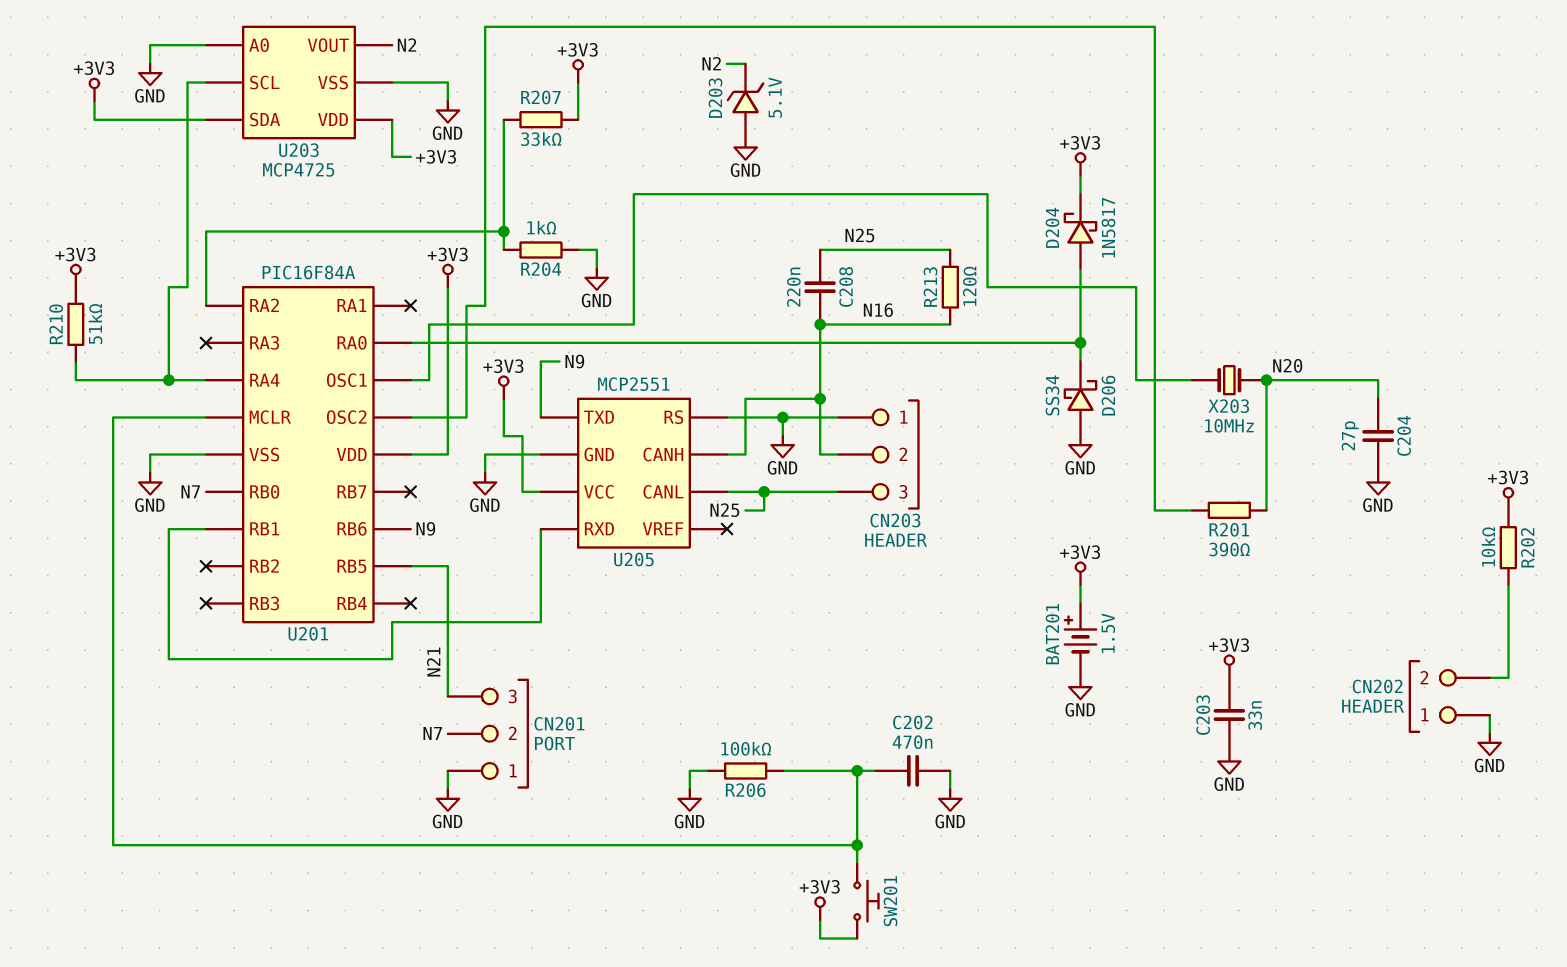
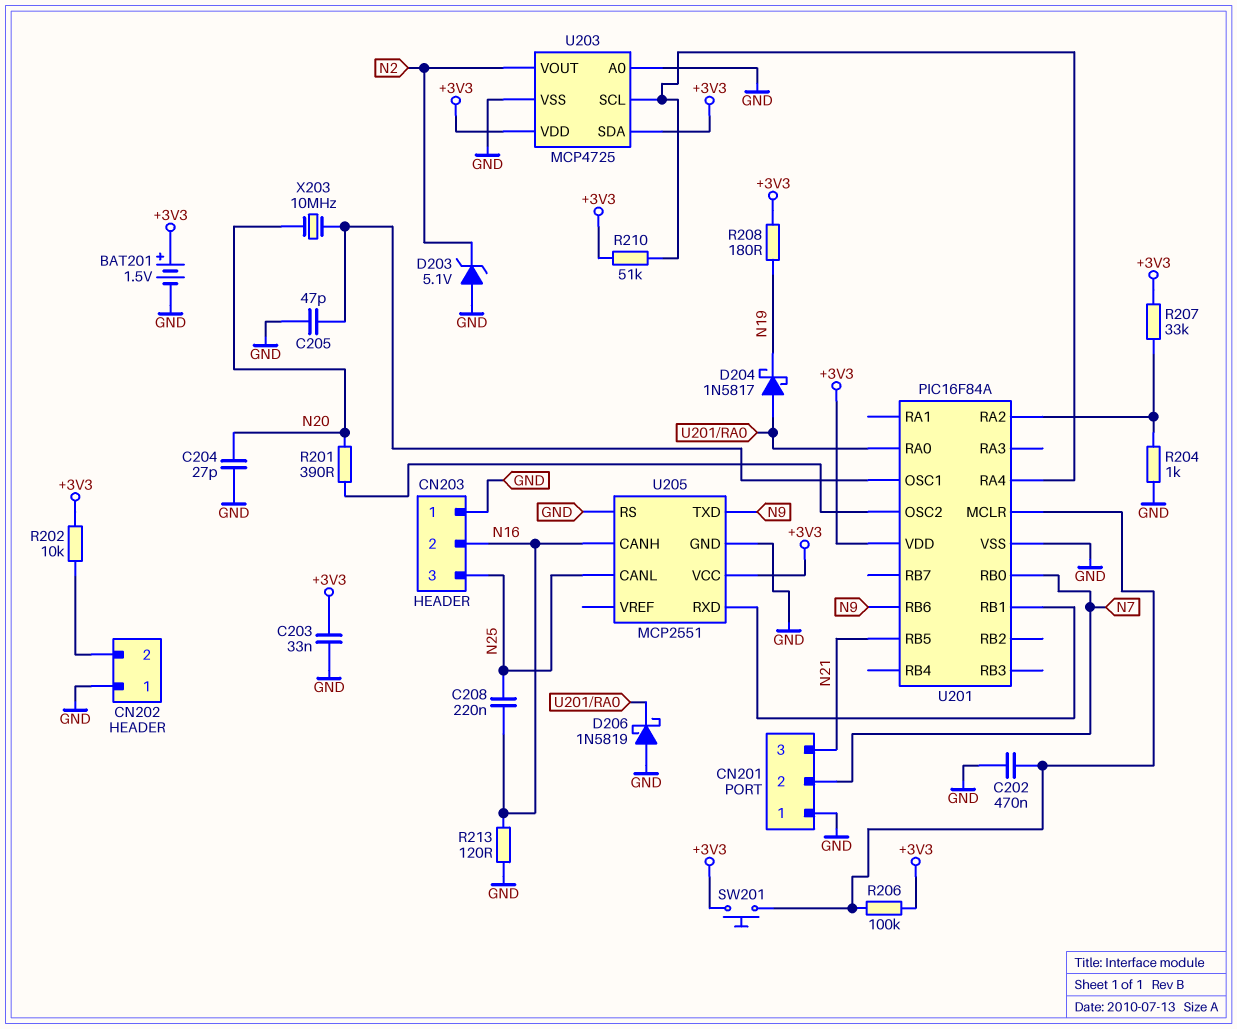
C205: none -> 47pF (GND, U201/OSC1)
D204: schottky 1N5817 (A U201/RA0, K +3V3) -> schottky 1N5817 (A U201/RA0, K N19)
D206: schottky SS34 (A GND, K U201/RA0) -> schottky 1N5819 (A GND, K U201/RA0)
R206: 100k (GND, U201/MCLR) -> 100k (+3V3, U201/MCLR)
R208: none -> 180 (+3V3, N19)
R213: 120 (N16, N25) -> 120 (GND, N16)

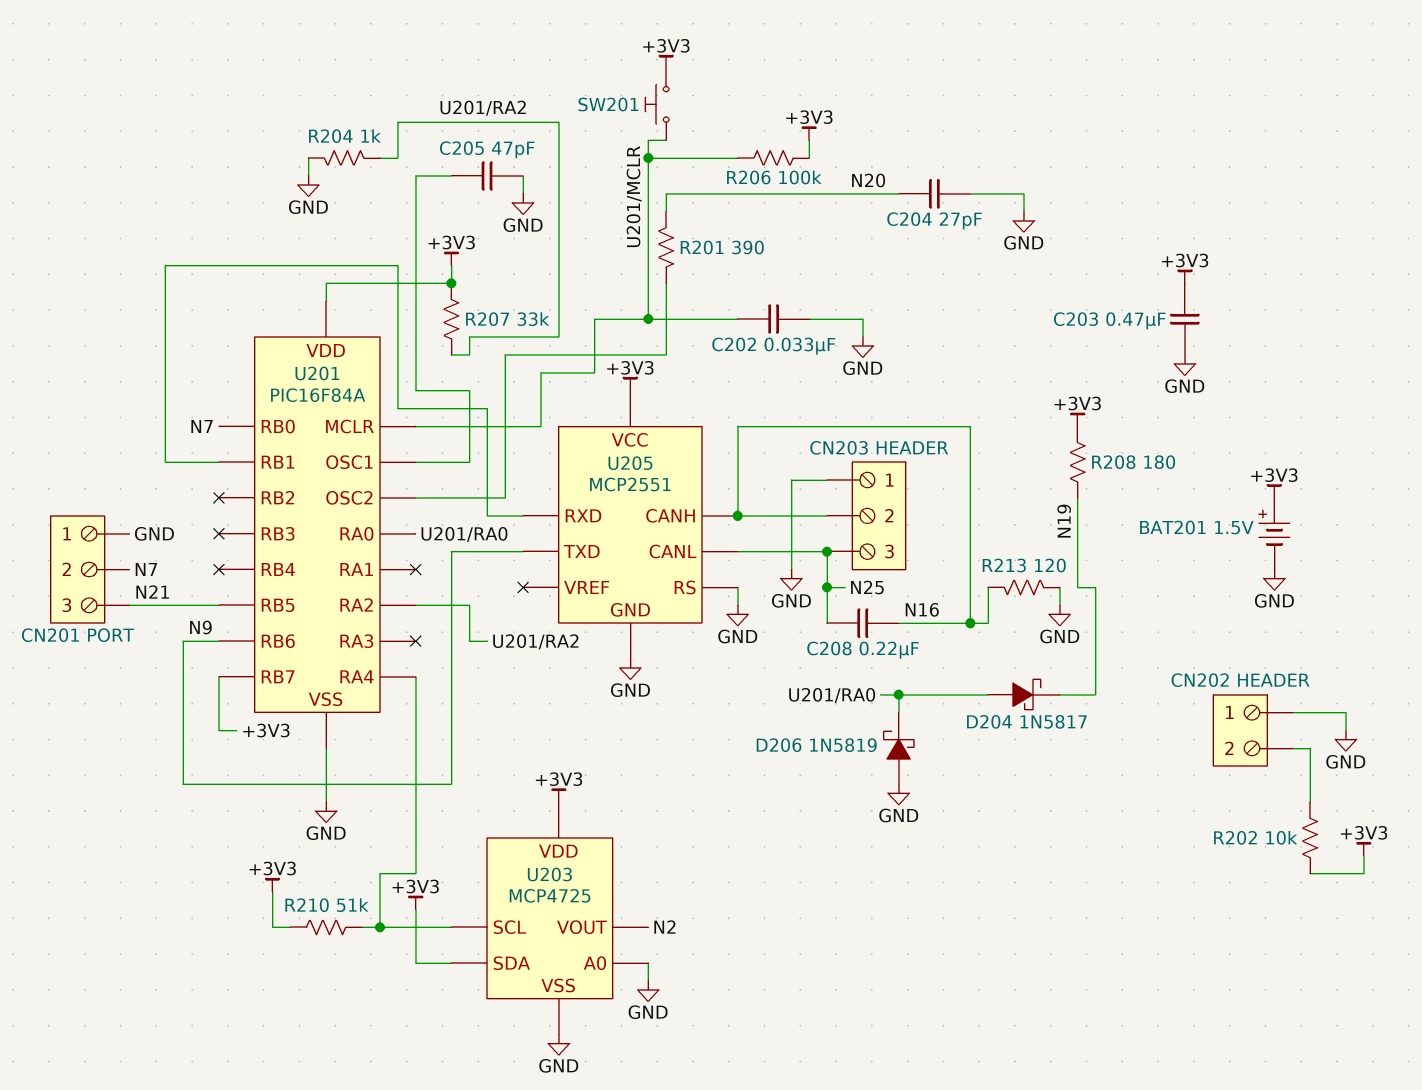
C202: 470nF (GND, U201/MCLR) -> 33nF (GND, U201/MCLR)
C203: 33nF (+3V3, GND) -> 470nF (+3V3, GND)
D203: zener 5.1V (A GND, K N2) -> none
U201 pin RB7: none -> +3V3
X203: 10MHz (N20, U201/OSC1) -> none

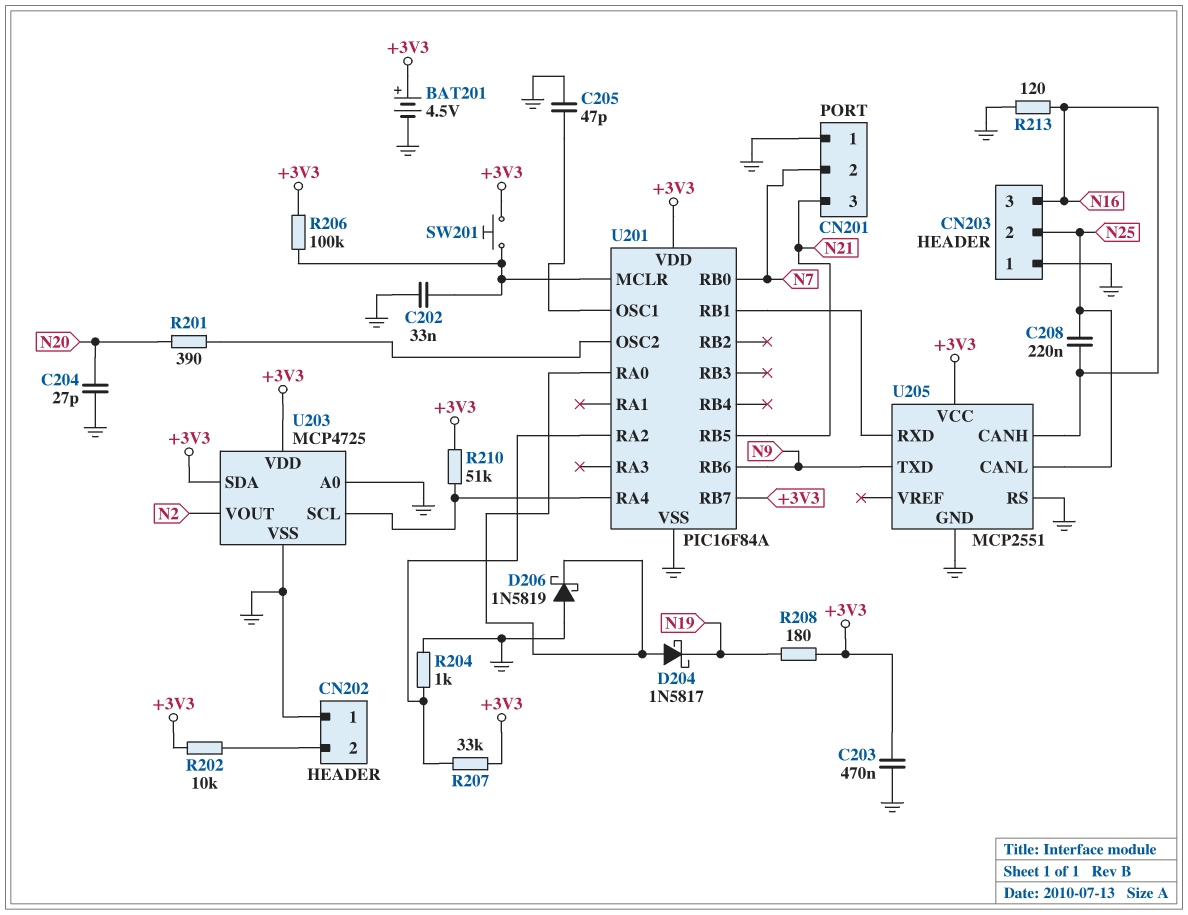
BAT201: 1.5V (plus +3V3, minus GND) -> 4.5V (plus +3V3, minus GND)
CN203 pin 2: N16 -> N25
CN203 pin 3: N25 -> N16

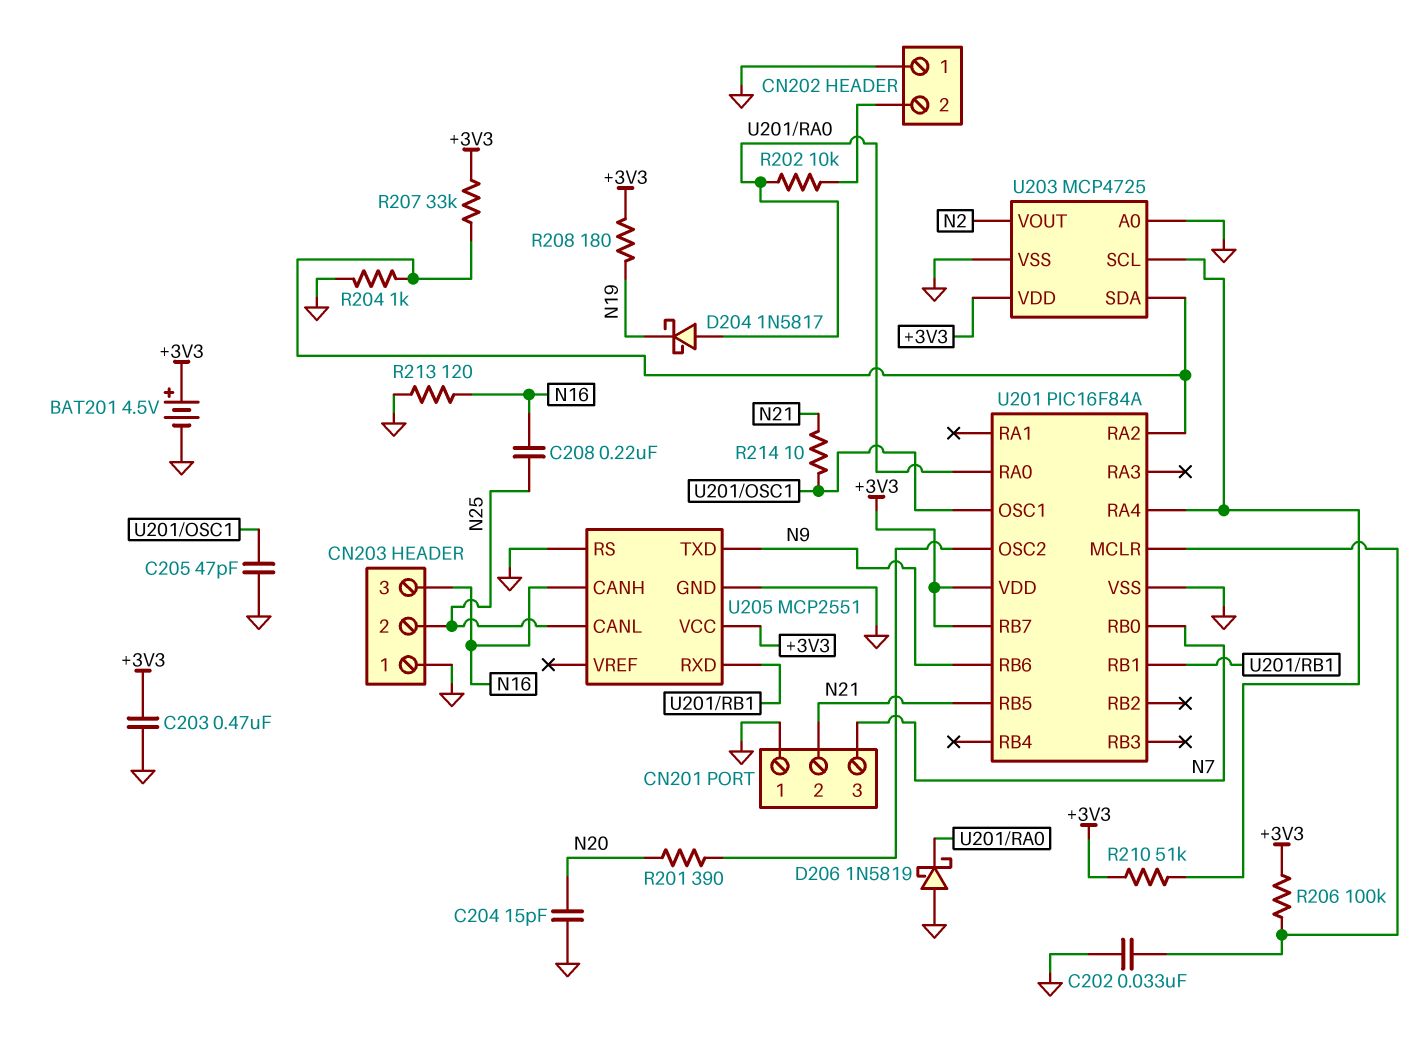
C204: 27pF (GND, N20) -> 15pF (GND, N20)
CN201 pin 2: N7 -> N21
CN201 pin 3: N21 -> N7
R202: 10k (+3V3, CN202/2) -> 10k (CN202/2, U201/RA0)
R214: none -> 10 (N21, U201/OSC1)
SW201: button (+3V3, U201/MCLR) -> none
U203 pin SDA: +3V3 -> U201/RA2

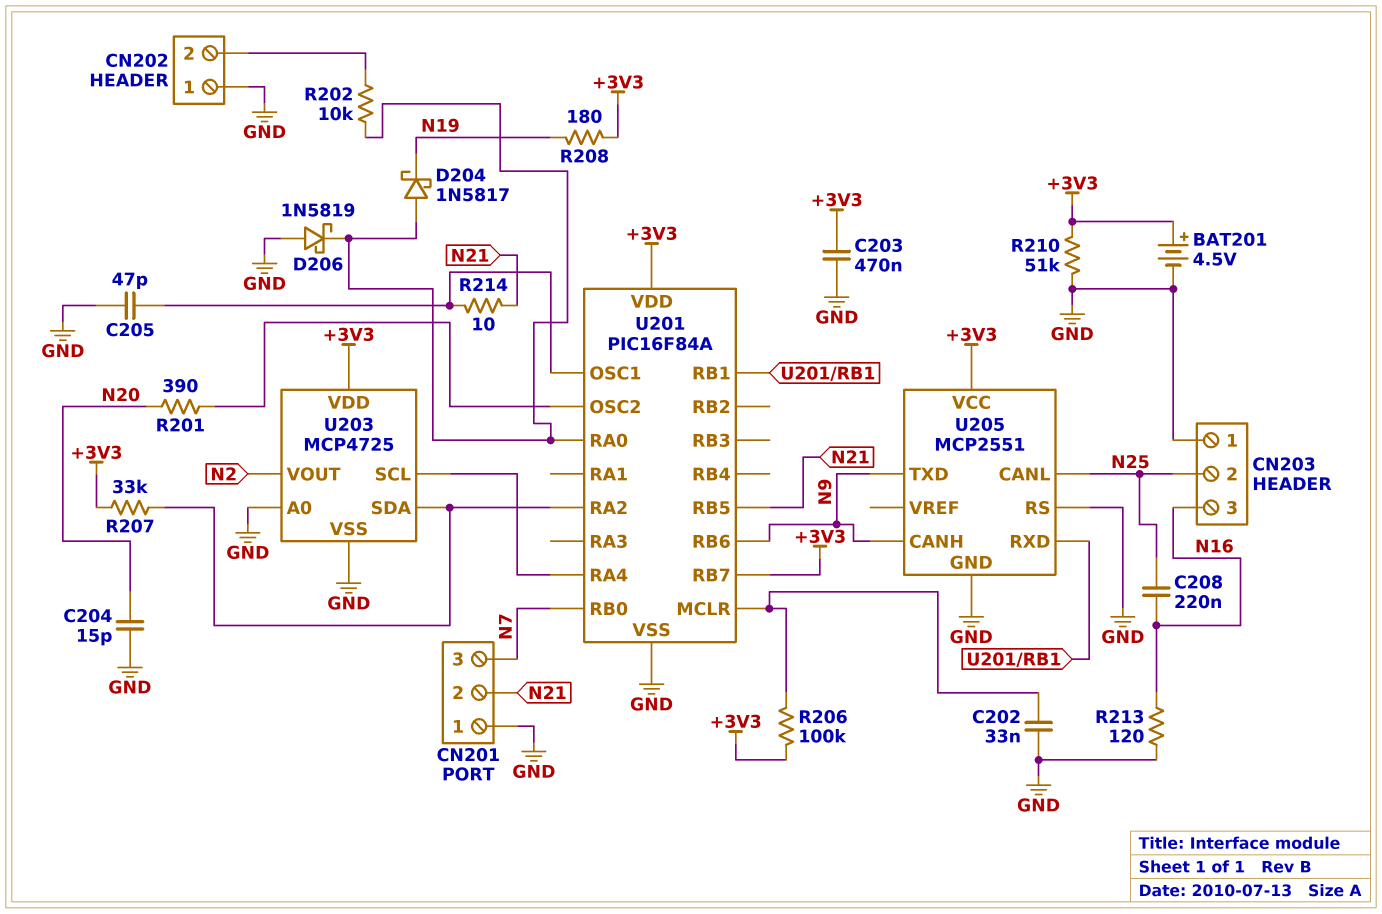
R204: 1k (GND, U201/RA2) -> none
R210: 51k (+3V3, U201/RA4) -> 51k (+3V3, GND)
U205 pin CANH: N16 -> N9

